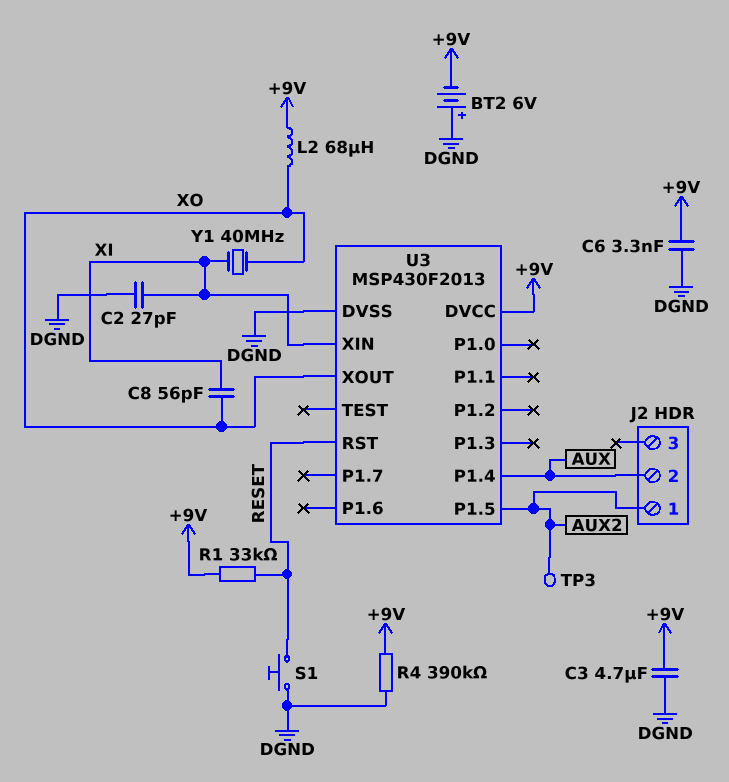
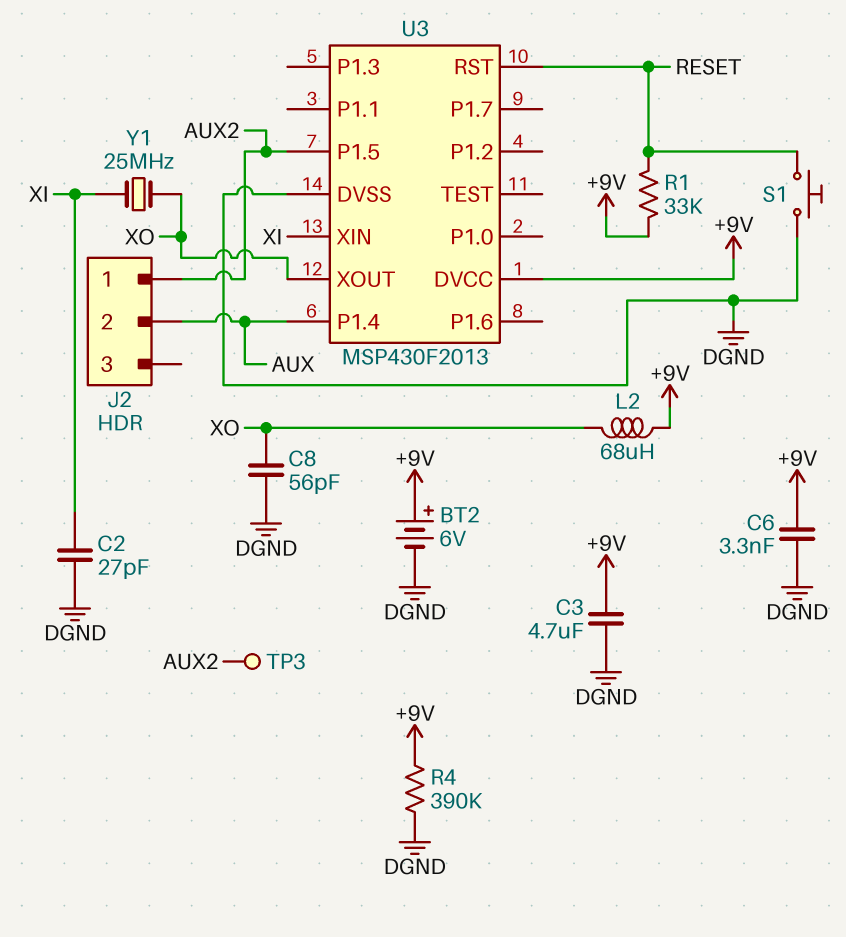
BT2: 6V (plus DGND, minus +9V) -> 6V (plus +9V, minus DGND)
C8: 56pF (XI, XO) -> 56pF (DGND, XO)
Y1: 40MHz (XI, XO) -> 25MHz (XI, XO)

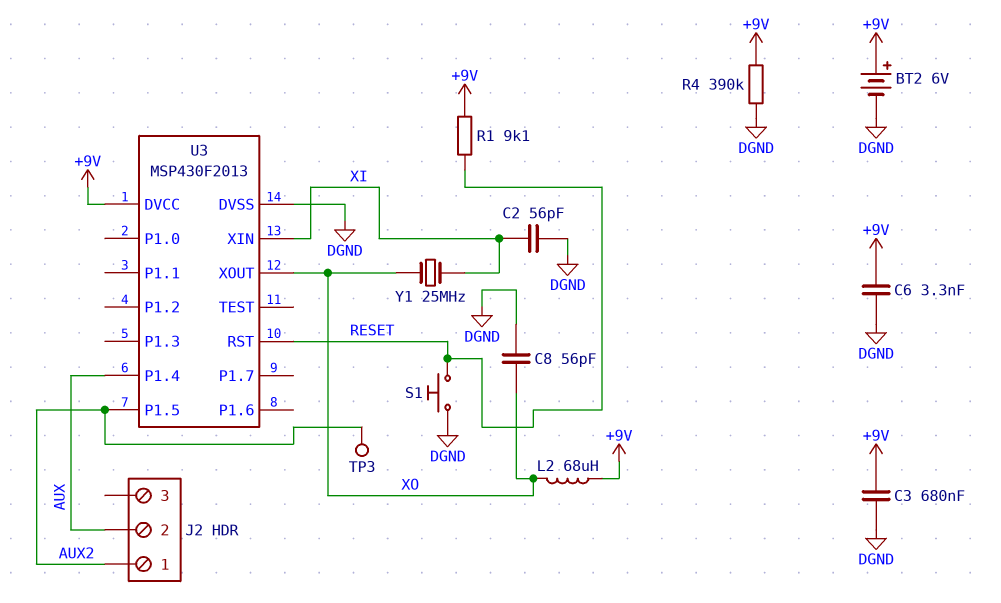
C2: 27pF (DGND, XI) -> 56pF (DGND, XI)
C3: 4.7uF (+9V, DGND) -> 680nF (+9V, DGND)
R1: 33k (+9V, RESET) -> 9.1k (+9V, RESET)

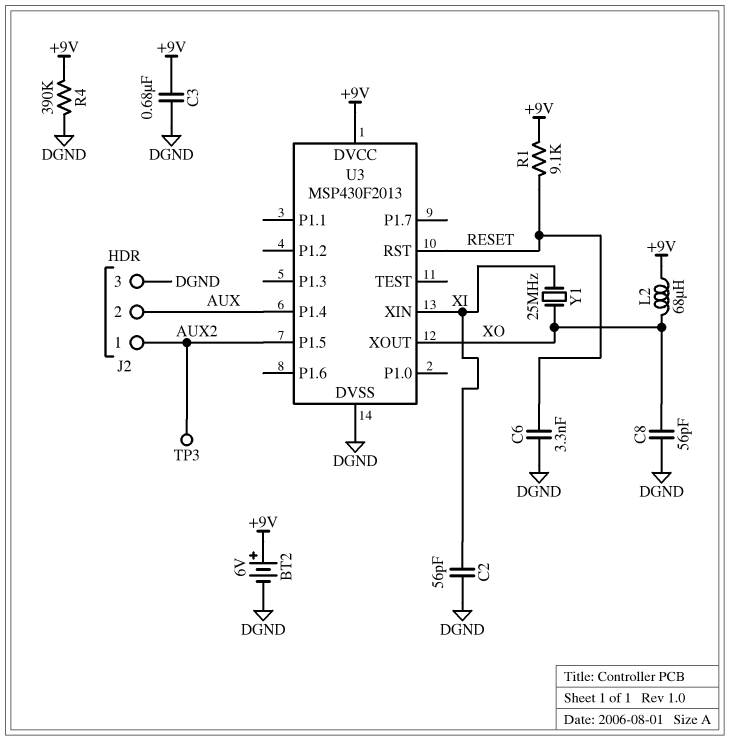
C6: 3.3nF (+9V, DGND) -> 3.3nF (DGND, RESET)
J2 pin 3: none -> DGND
S1: button (DGND, RESET) -> none

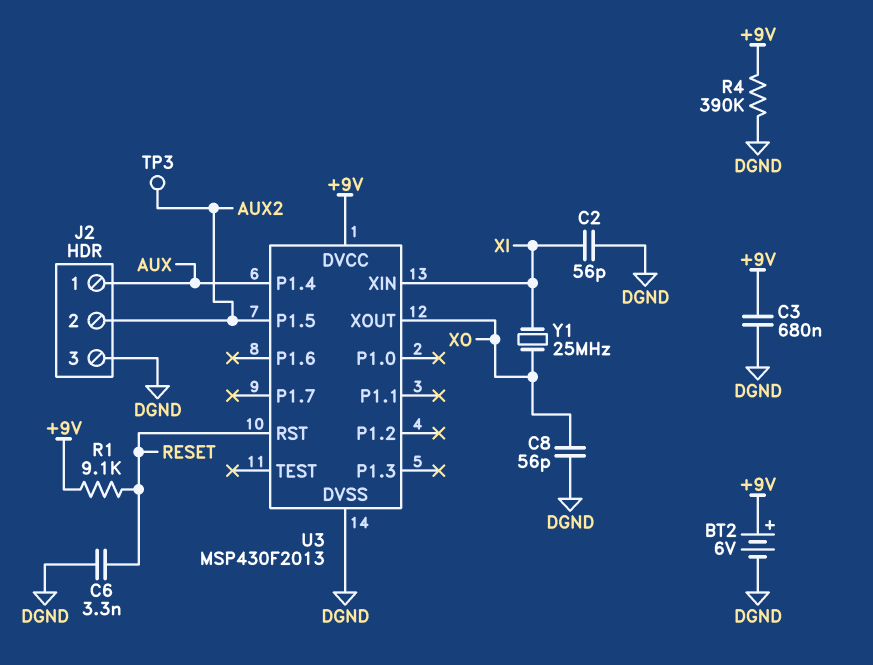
J2 pin 1: AUX2 -> AUX
J2 pin 2: AUX -> AUX2
L2: 68uH (+9V, XO) -> none

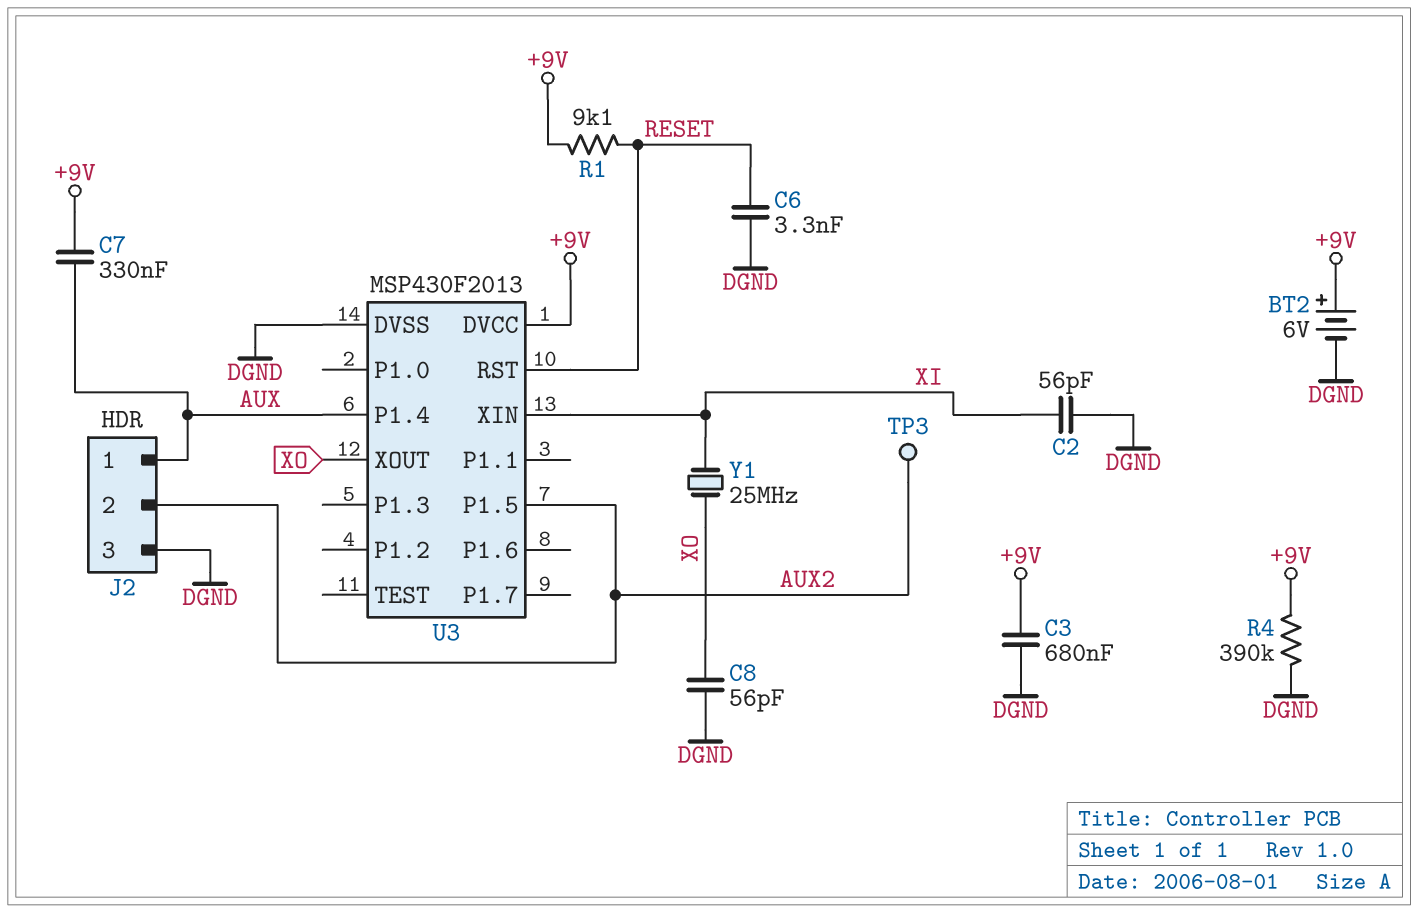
C7: none -> 330nF (+9V, AUX)

